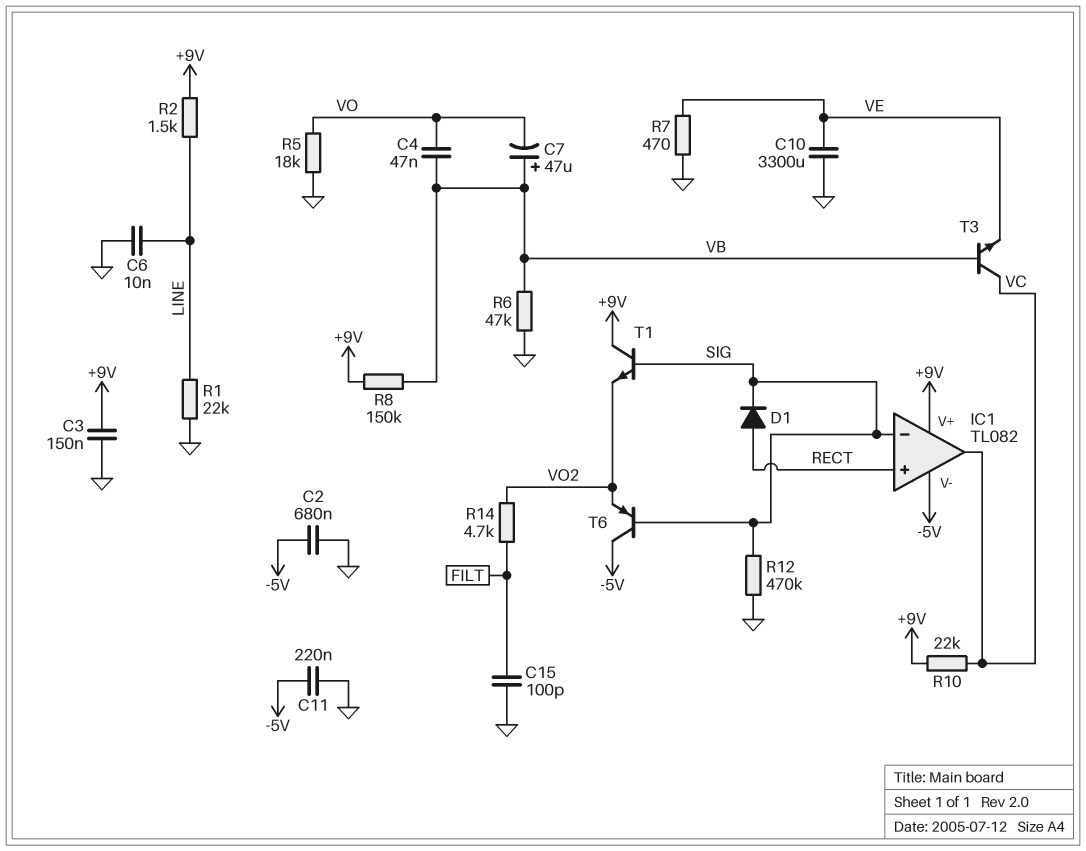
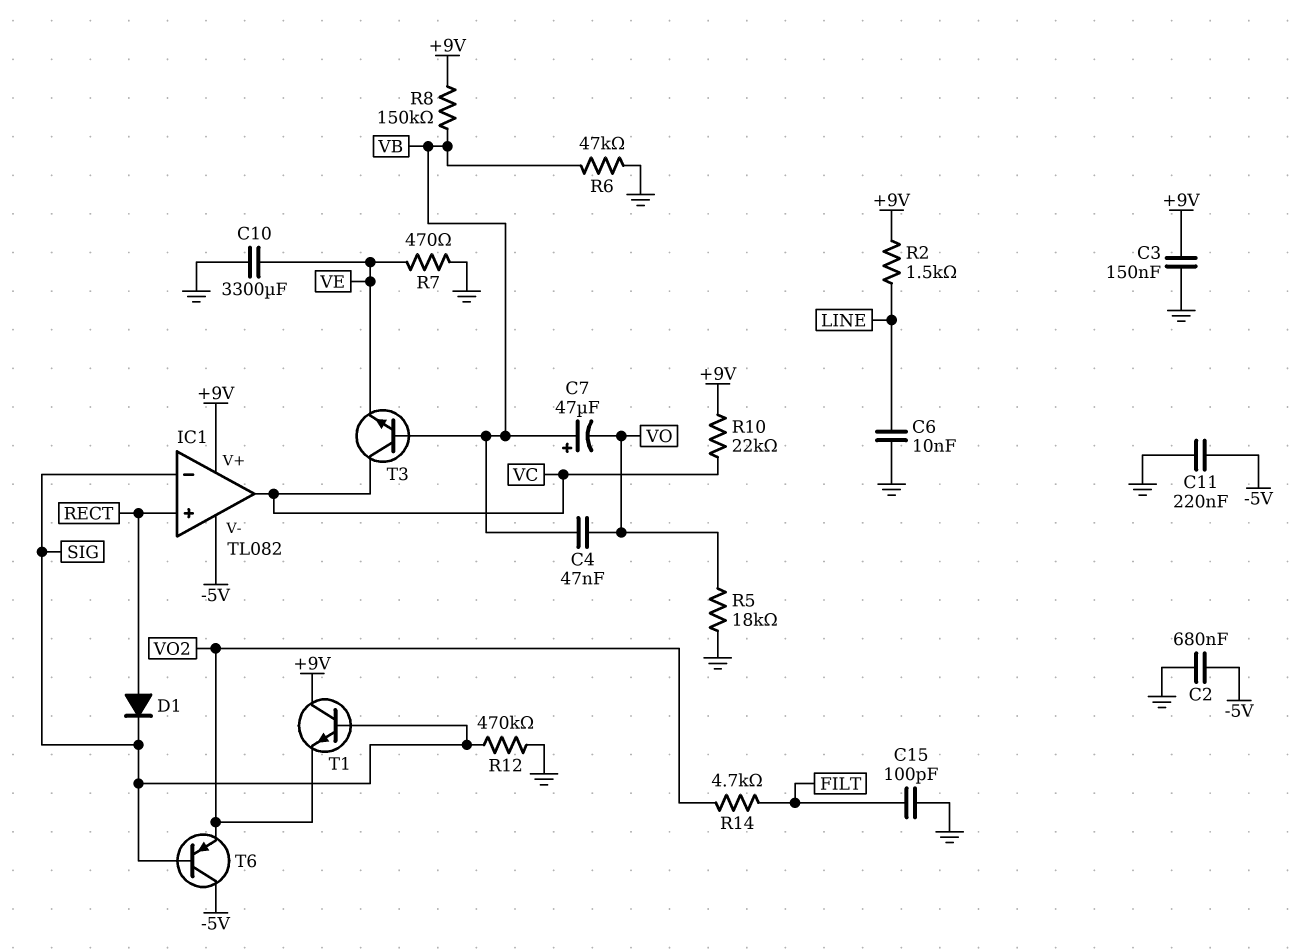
R1: 22k (GND, LINE) -> none

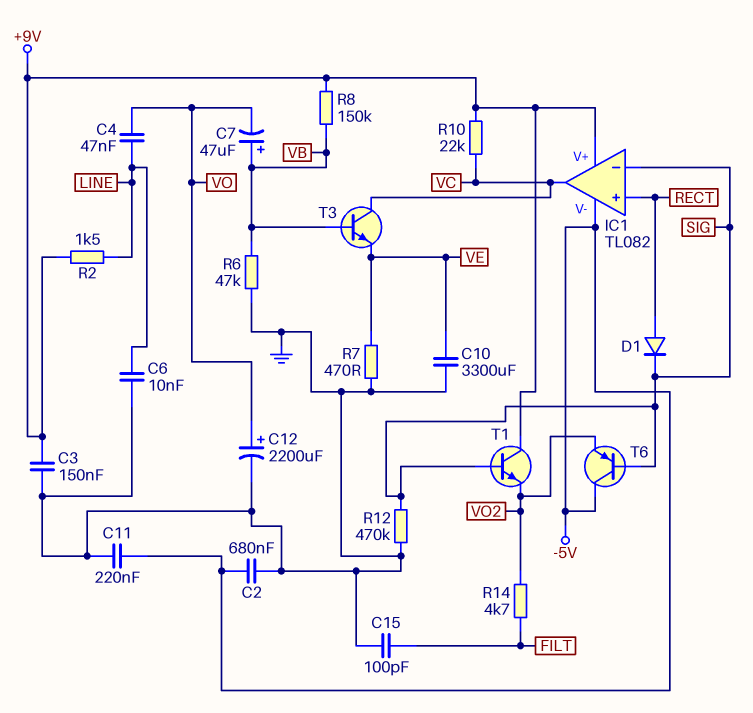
C4: 47nF (VB, VO) -> 47nF (LINE, VO)
C12: none -> 2200uF (plus VO, minus GND)
R5: 18k (GND, VO) -> none

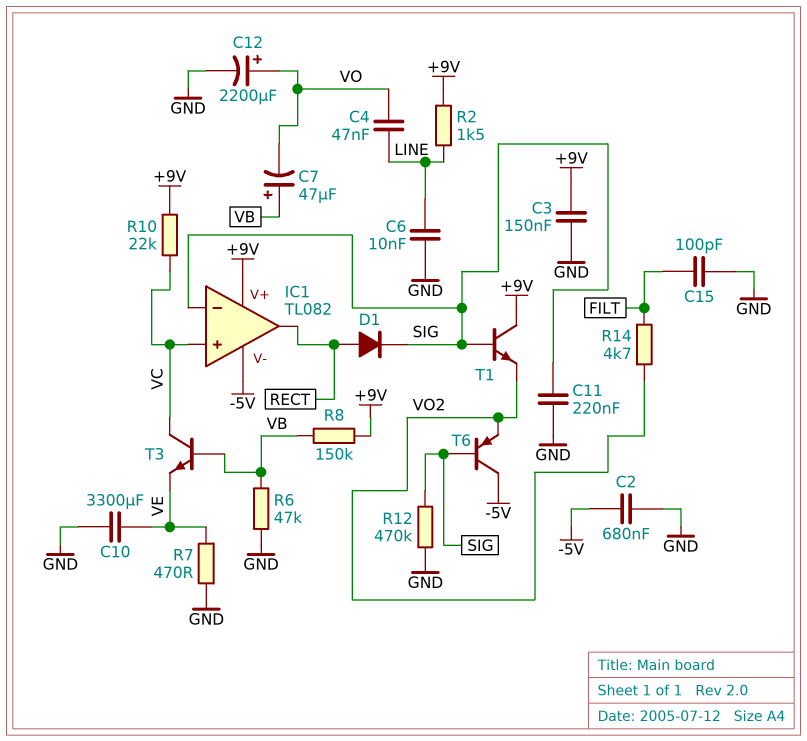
C11: 220nF (-5V, GND) -> 220nF (GND, SIG)
IC1 pin in+: RECT -> VC
IC1 pin out: VC -> RECT

